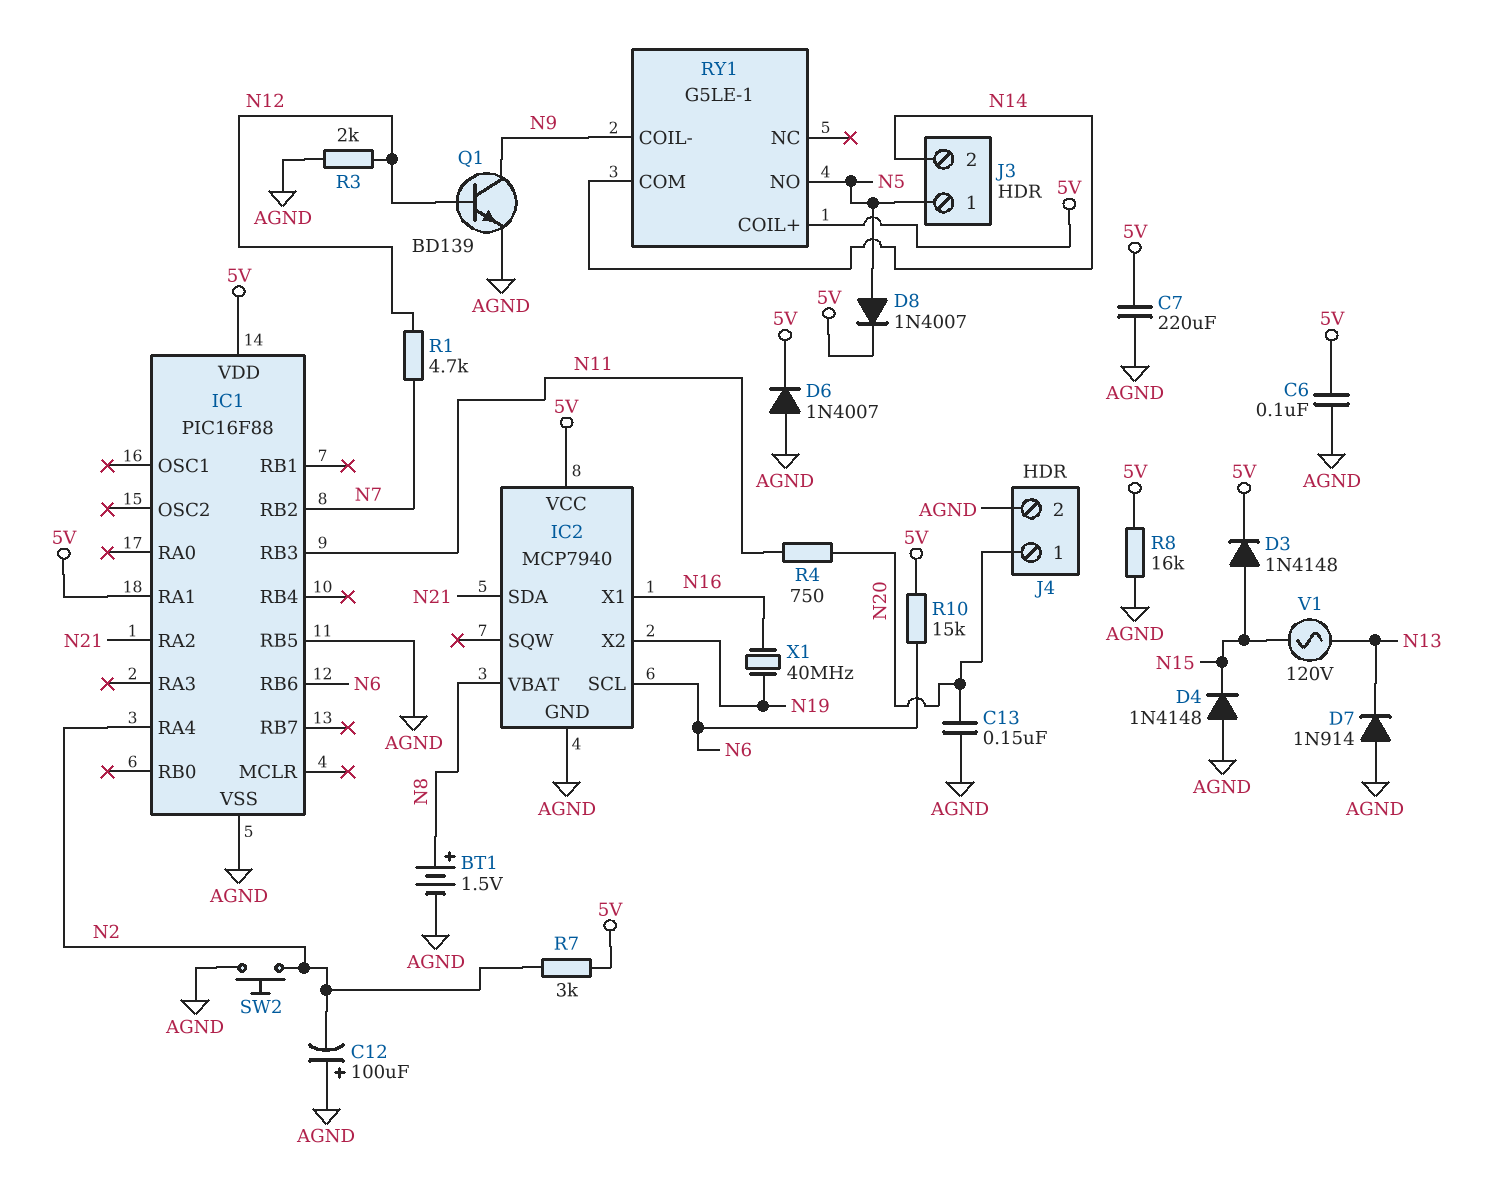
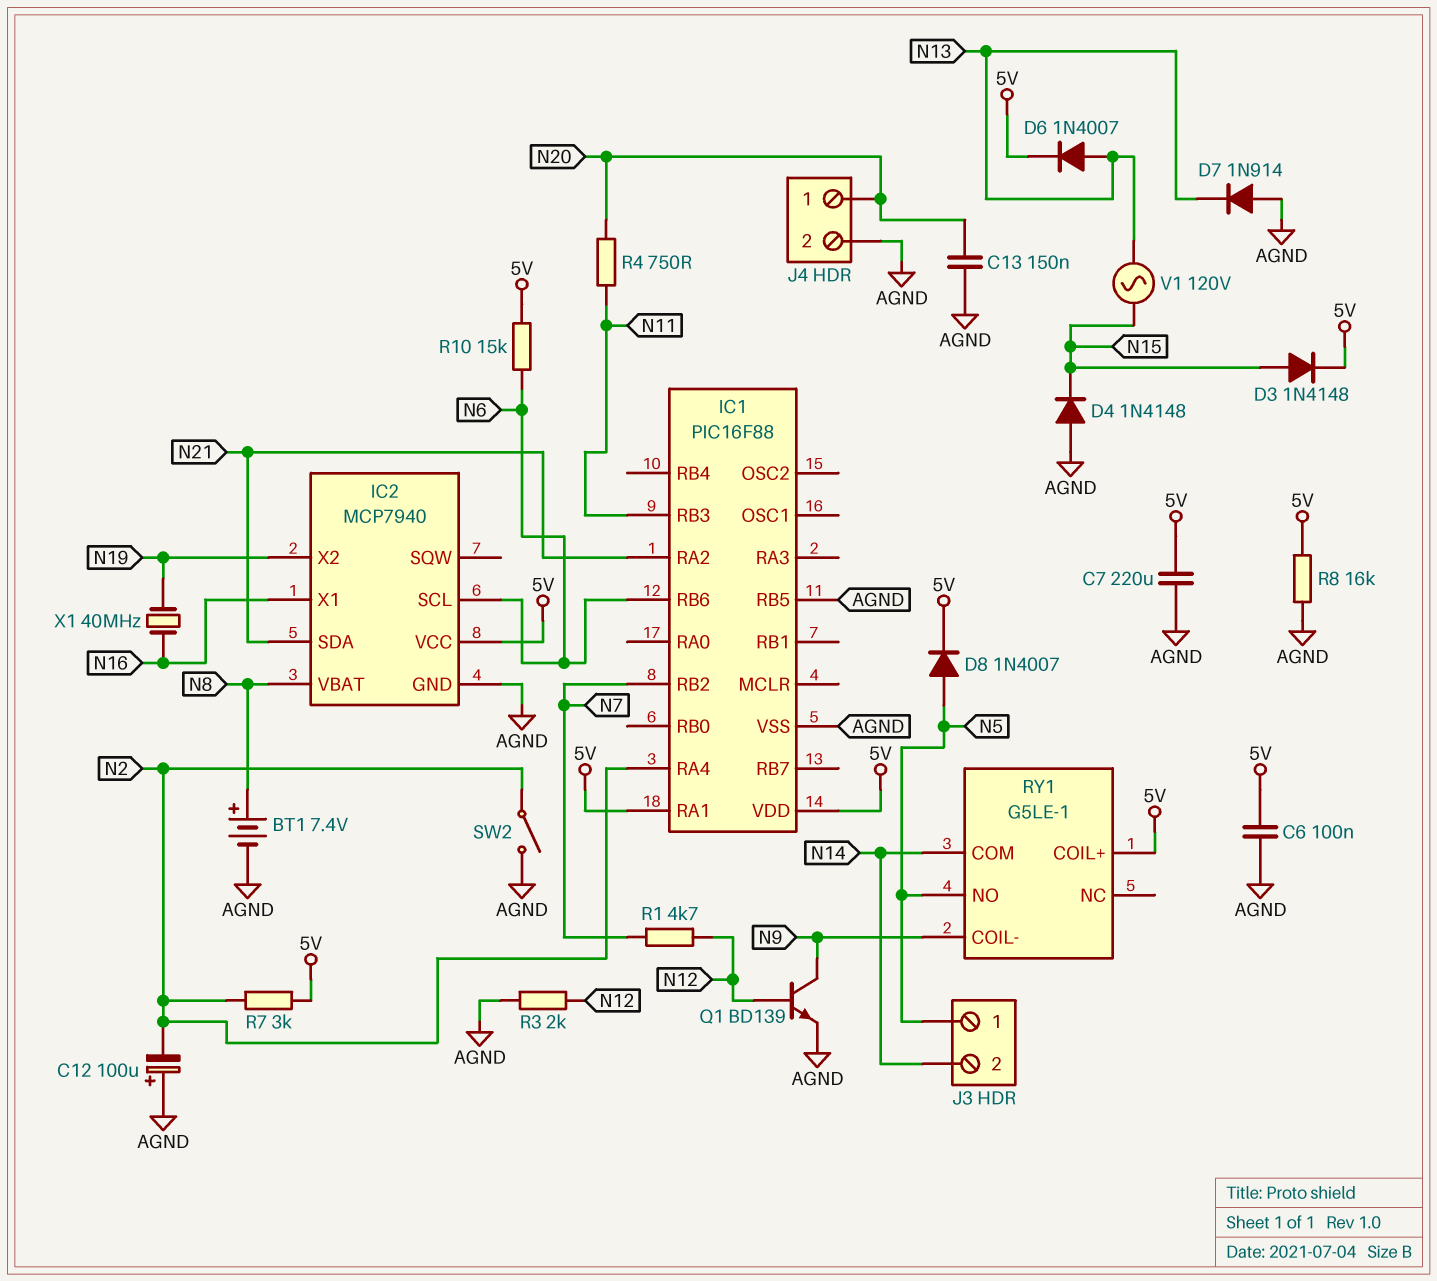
BT1: 1.5V (plus N8, minus AGND) -> 7.4V (plus N8, minus AGND)
D6: diode 1N4007 (A AGND, K 5V) -> diode 1N4007 (A N13, K 5V)
SW2: button (AGND, N2) -> switch (AGND, N2)

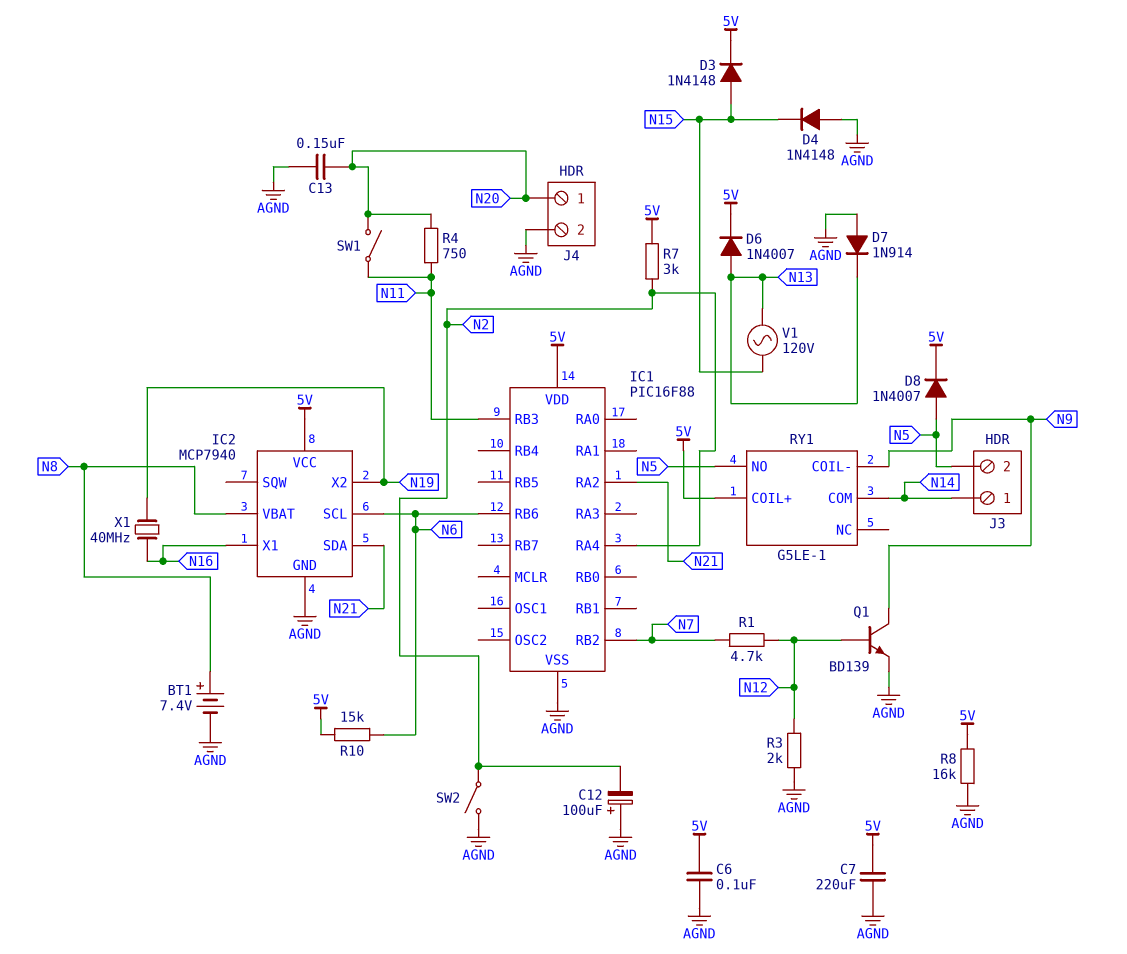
IC1 pin RA1: 5V -> none
IC1 pin RB5: AGND -> none
J3 pin 1: N5 -> N14
J3 pin 2: N14 -> N5
SW1: none -> switch (N11, N20)

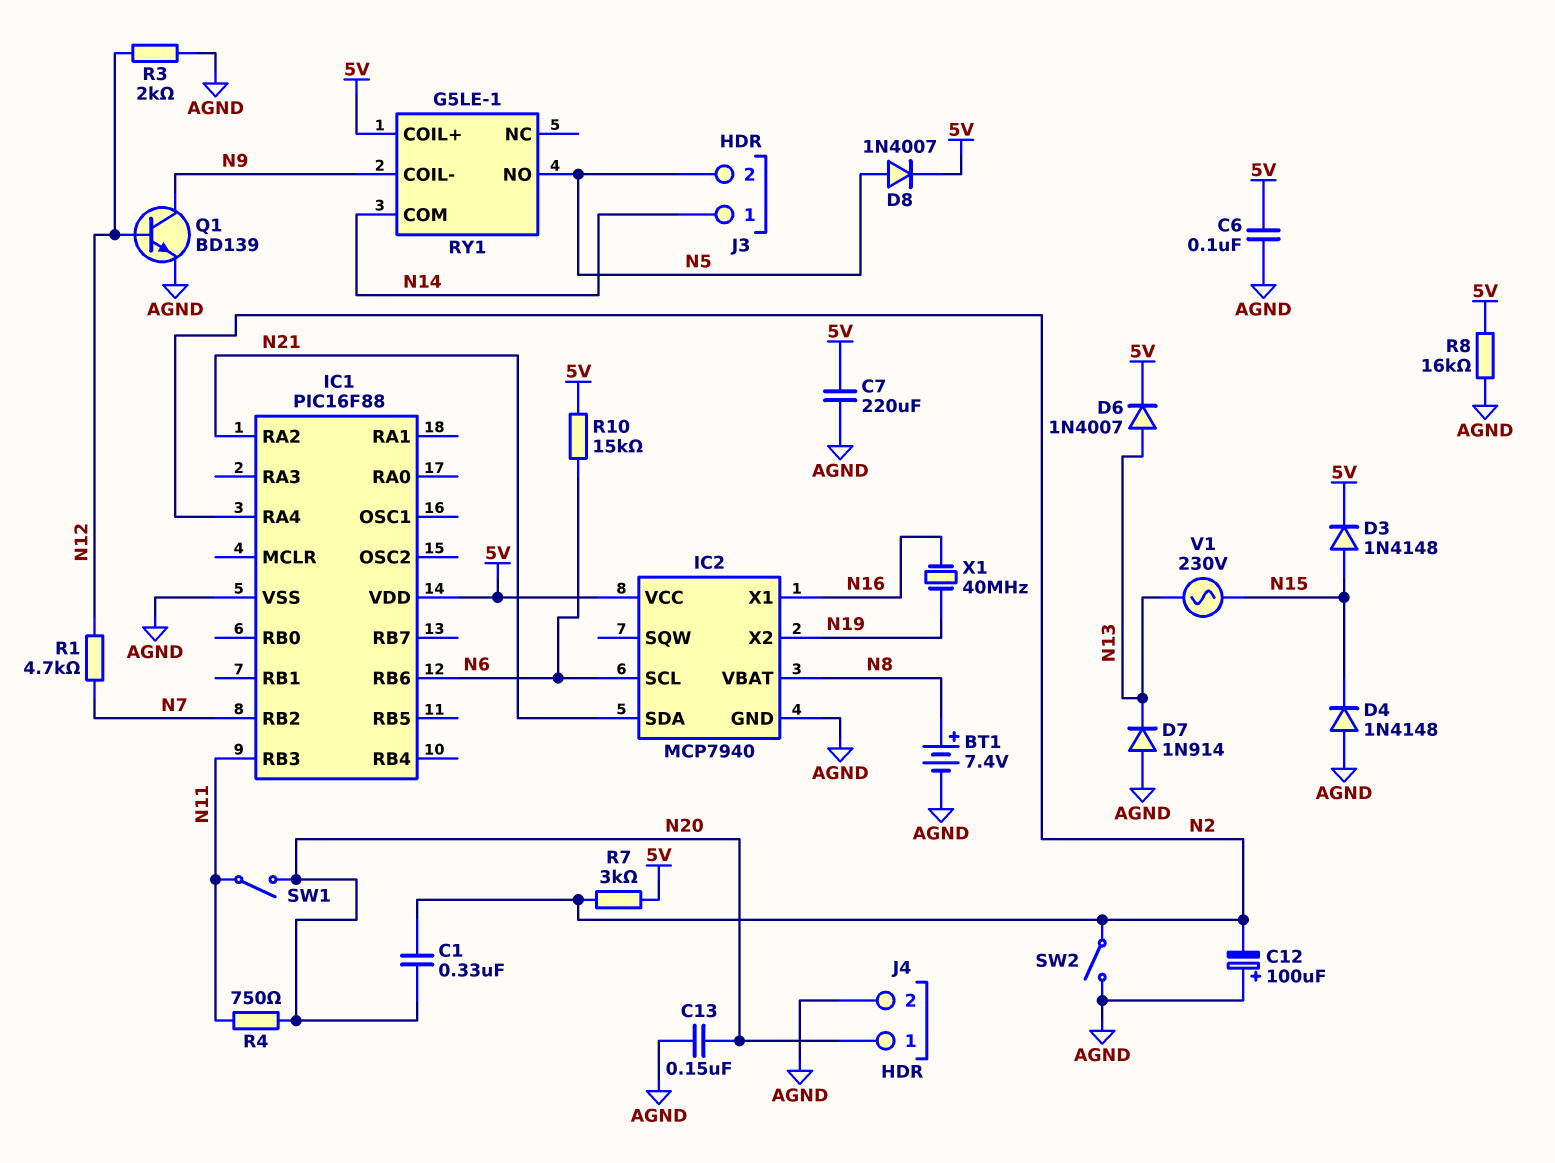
C1: none -> 330nF (N2, N20)
V1: AC 120V (N13, N15) -> AC 230V (N13, N15)

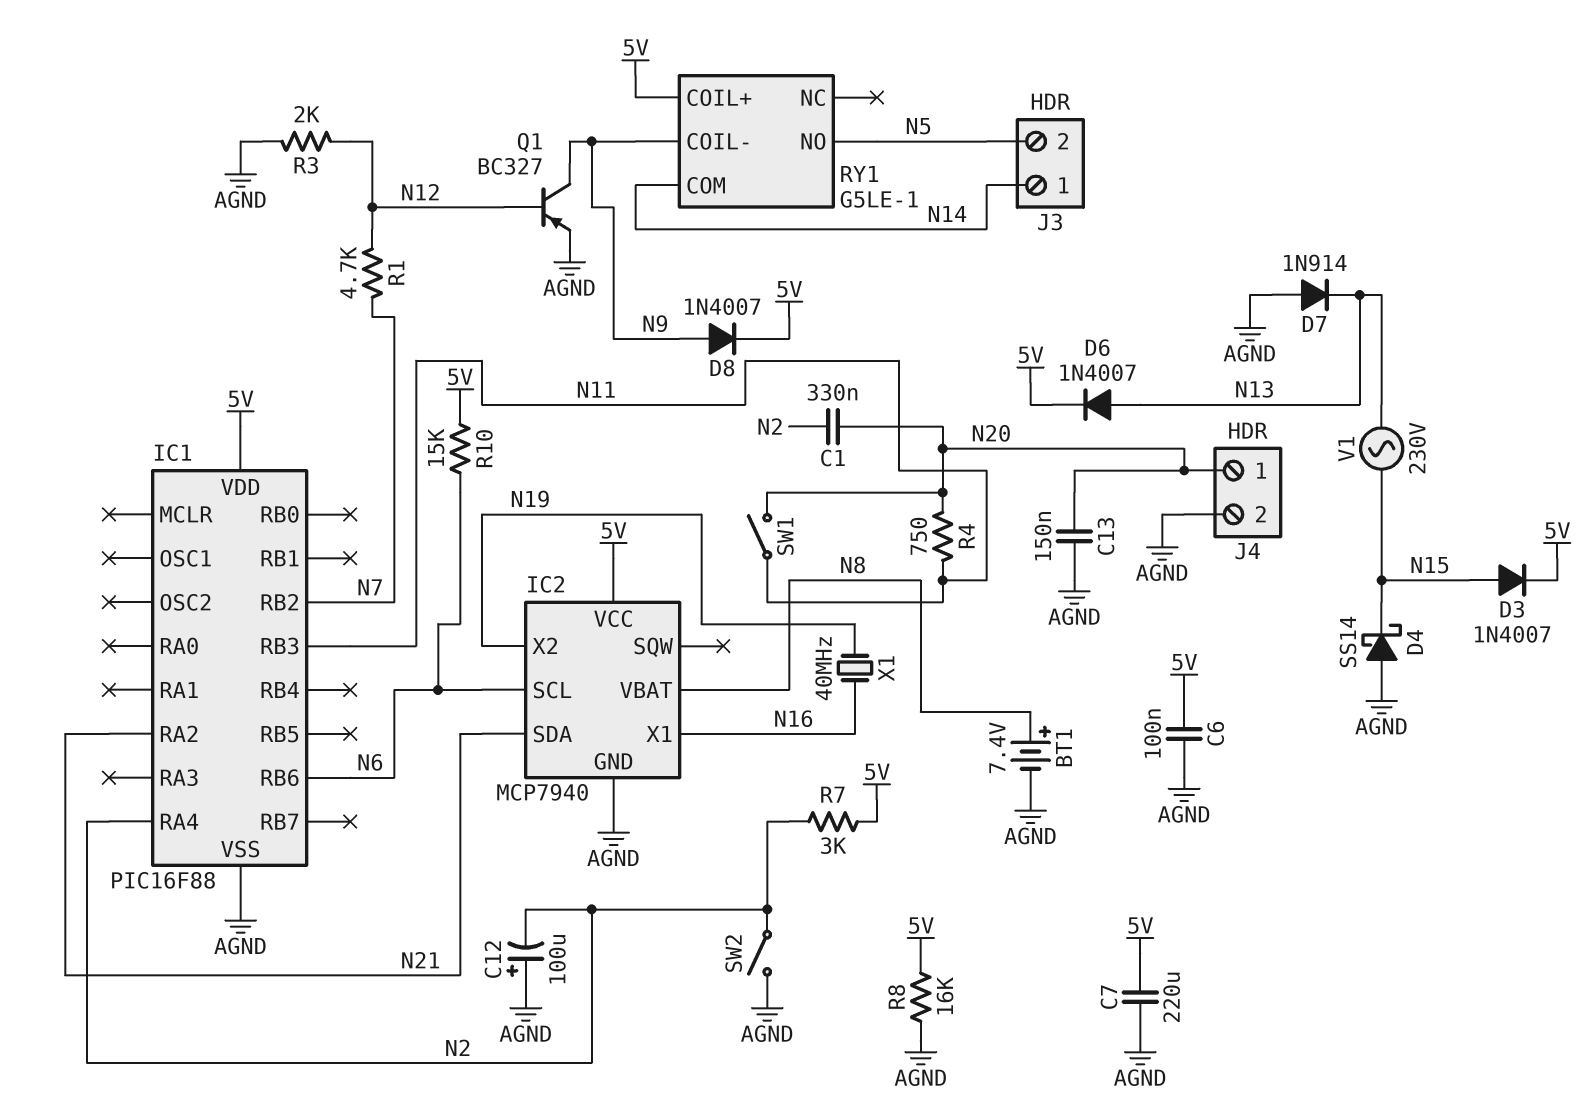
D3: diode 1N4148 (A N15, K 5V) -> diode 1N4007 (A N15, K 5V)
D4: diode 1N4148 (A AGND, K N15) -> schottky SS14 (A AGND, K N15)
D8: diode 1N4007 (A N5, K 5V) -> diode 1N4007 (A N9, K 5V)
Q1: NPN BD139 (B N12, C N9, E AGND) -> PNP BC327 (B N12, C N9, E AGND)

